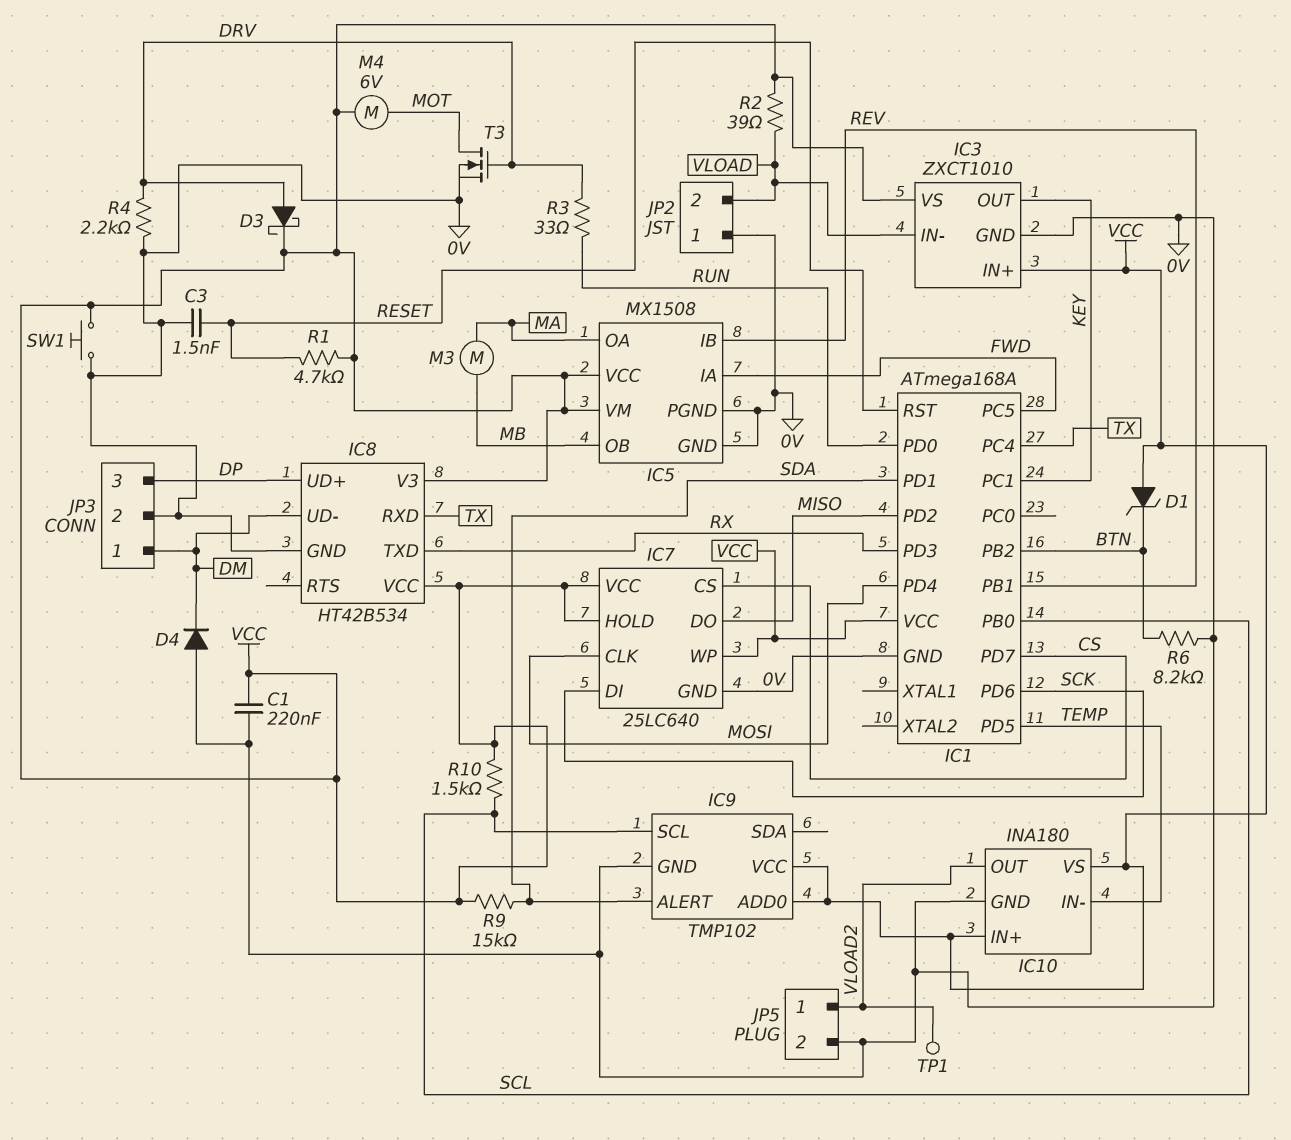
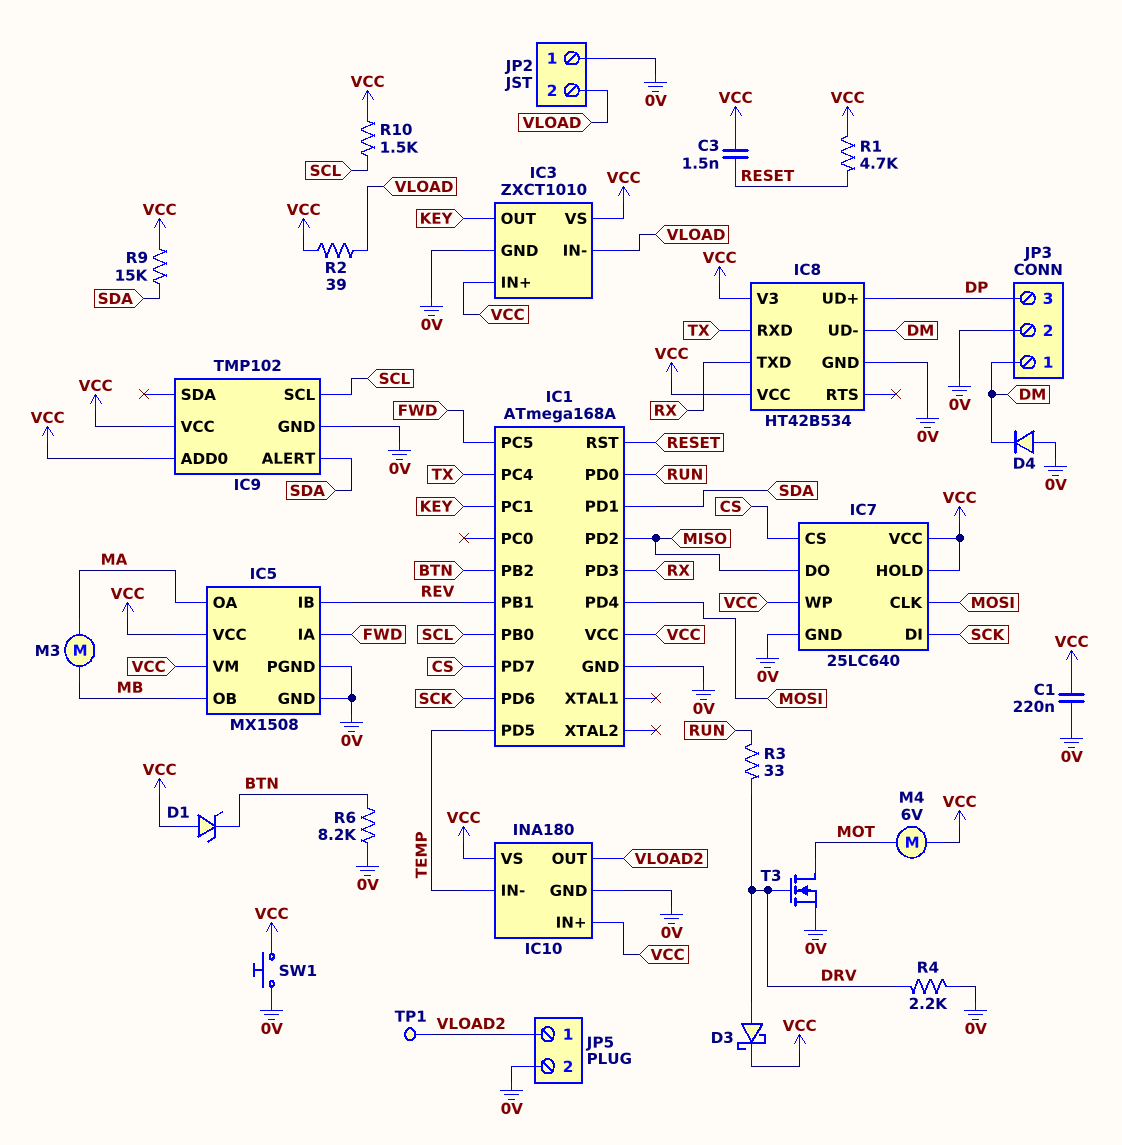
C3: 1.5nF (0V, RESET) -> 1.5nF (RESET, VCC)

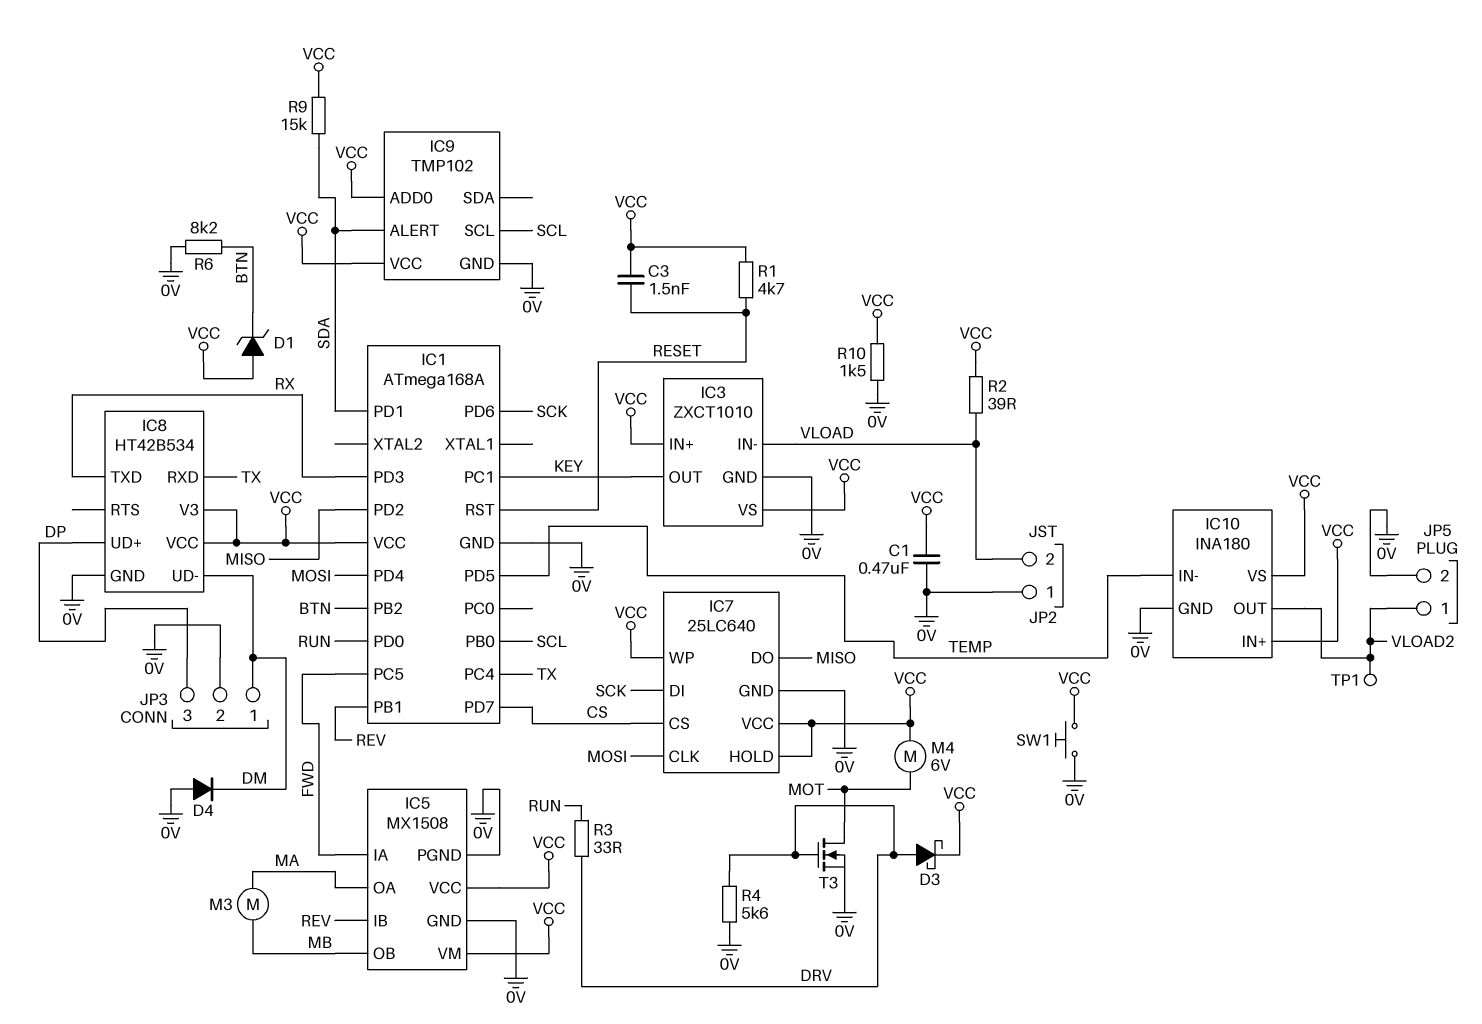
C1: 220nF (0V, VCC) -> 470nF (0V, VCC)
R4: 2.2k (0V, DRV) -> 5.6k (0V, DRV)
R10: 1.5k (SCL, VCC) -> 1.5k (0V, VCC)

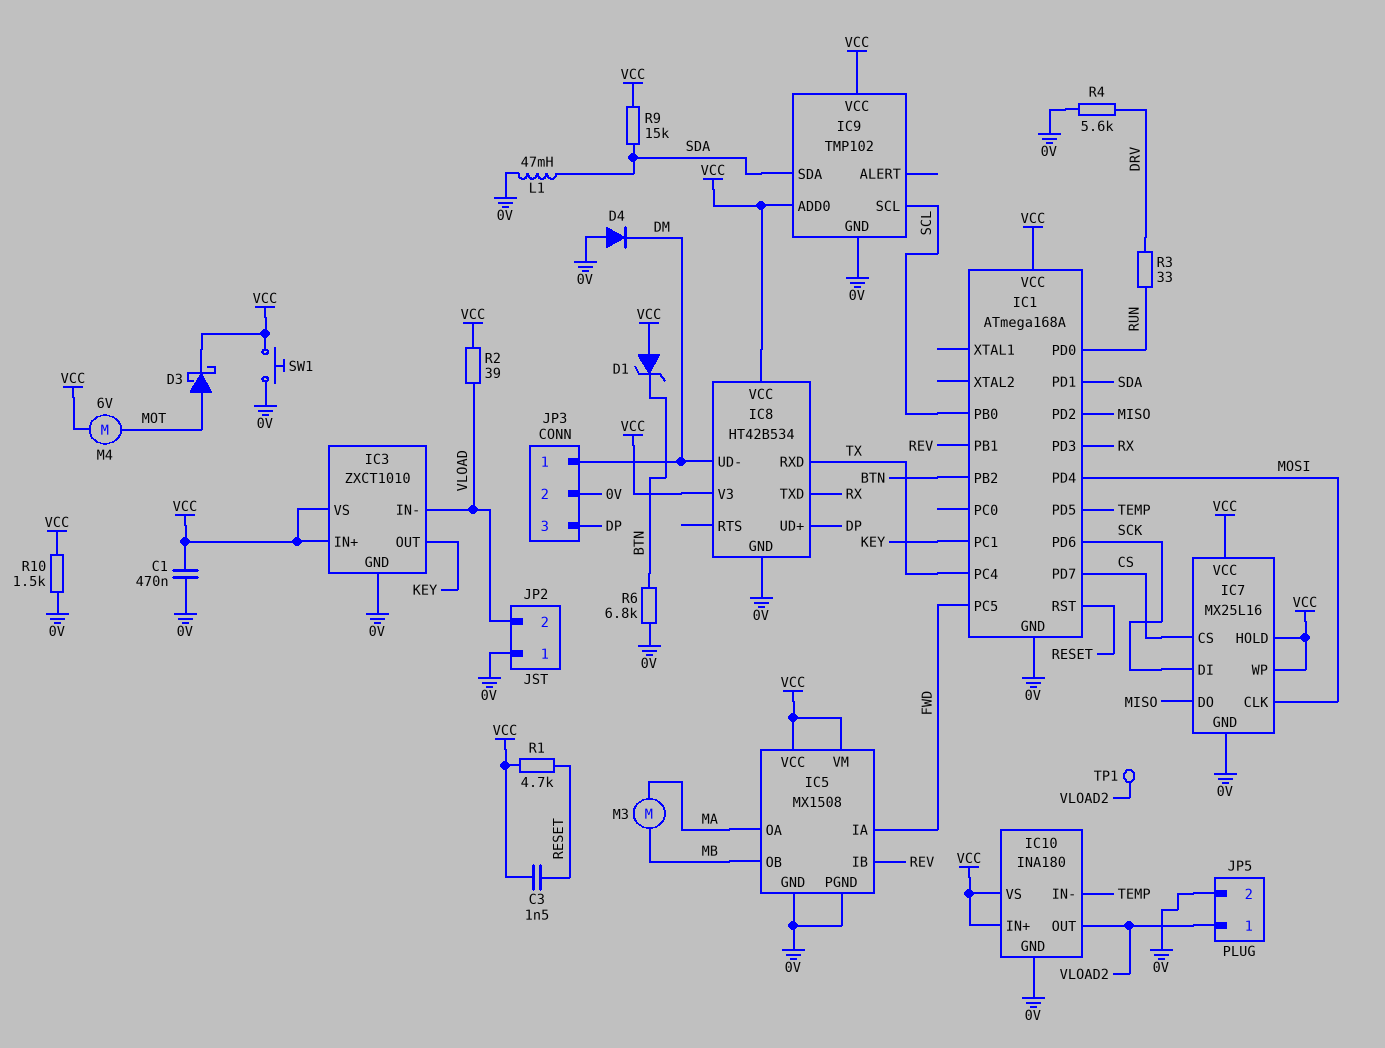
D3: schottky (A DRV, K VCC) -> schottky (A MOT, K VCC)
IC7: 25LC640 -> MX25L16
IC9 pin ALERT: SDA -> none
IC9 pin SDA: none -> SDA
L1: none -> 47mH (0V, SDA)
R6: 8.2k (0V, BTN) -> 6.8k (0V, BTN)
T3: NMOS (G DRV, D MOT, S 0V) -> none

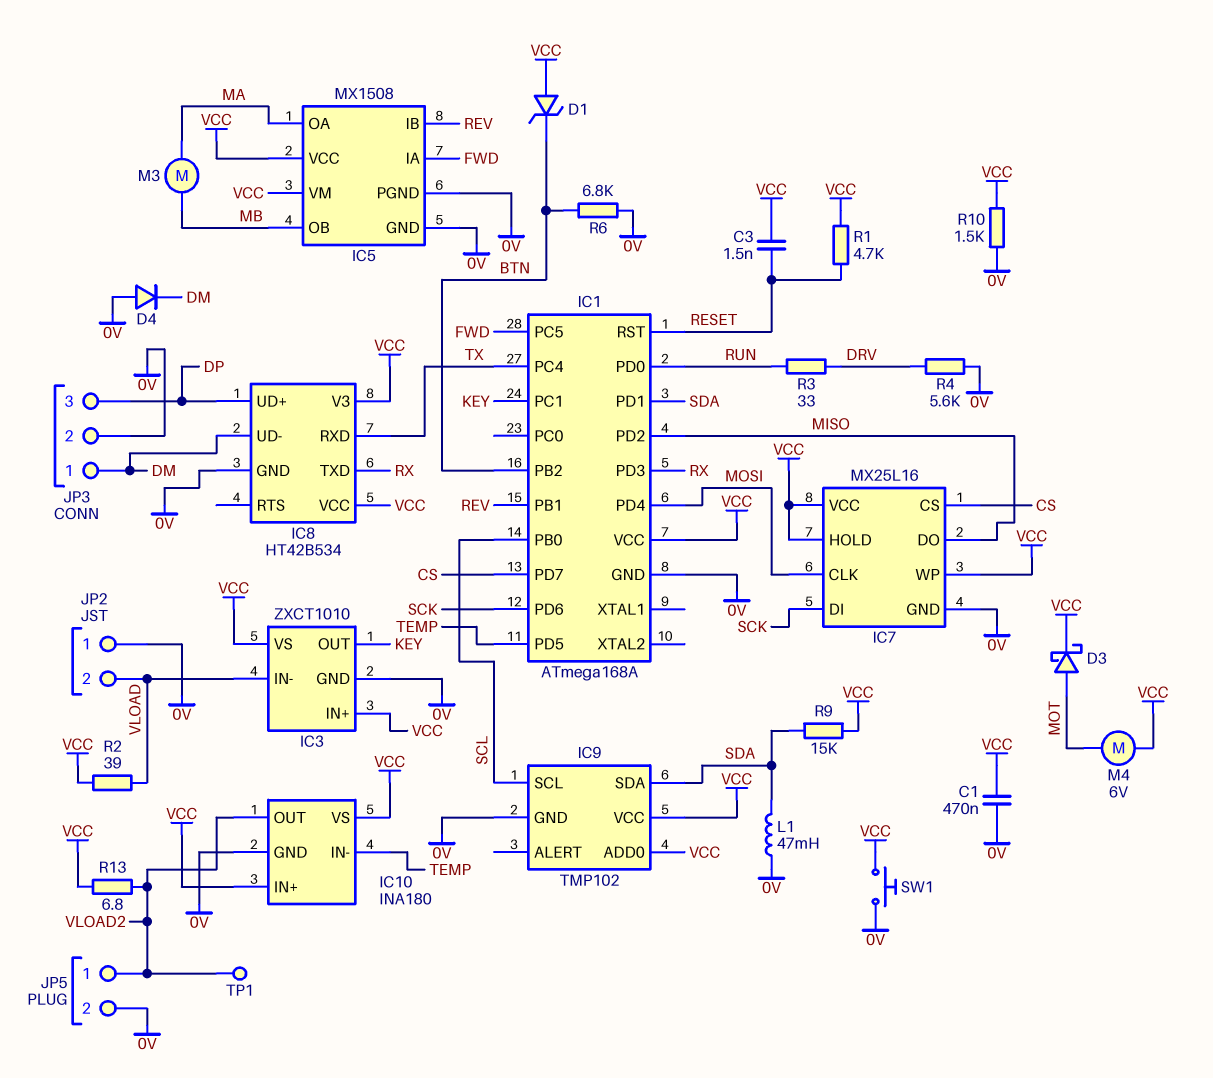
R13: none -> 6.8 (VCC, VLOAD2)

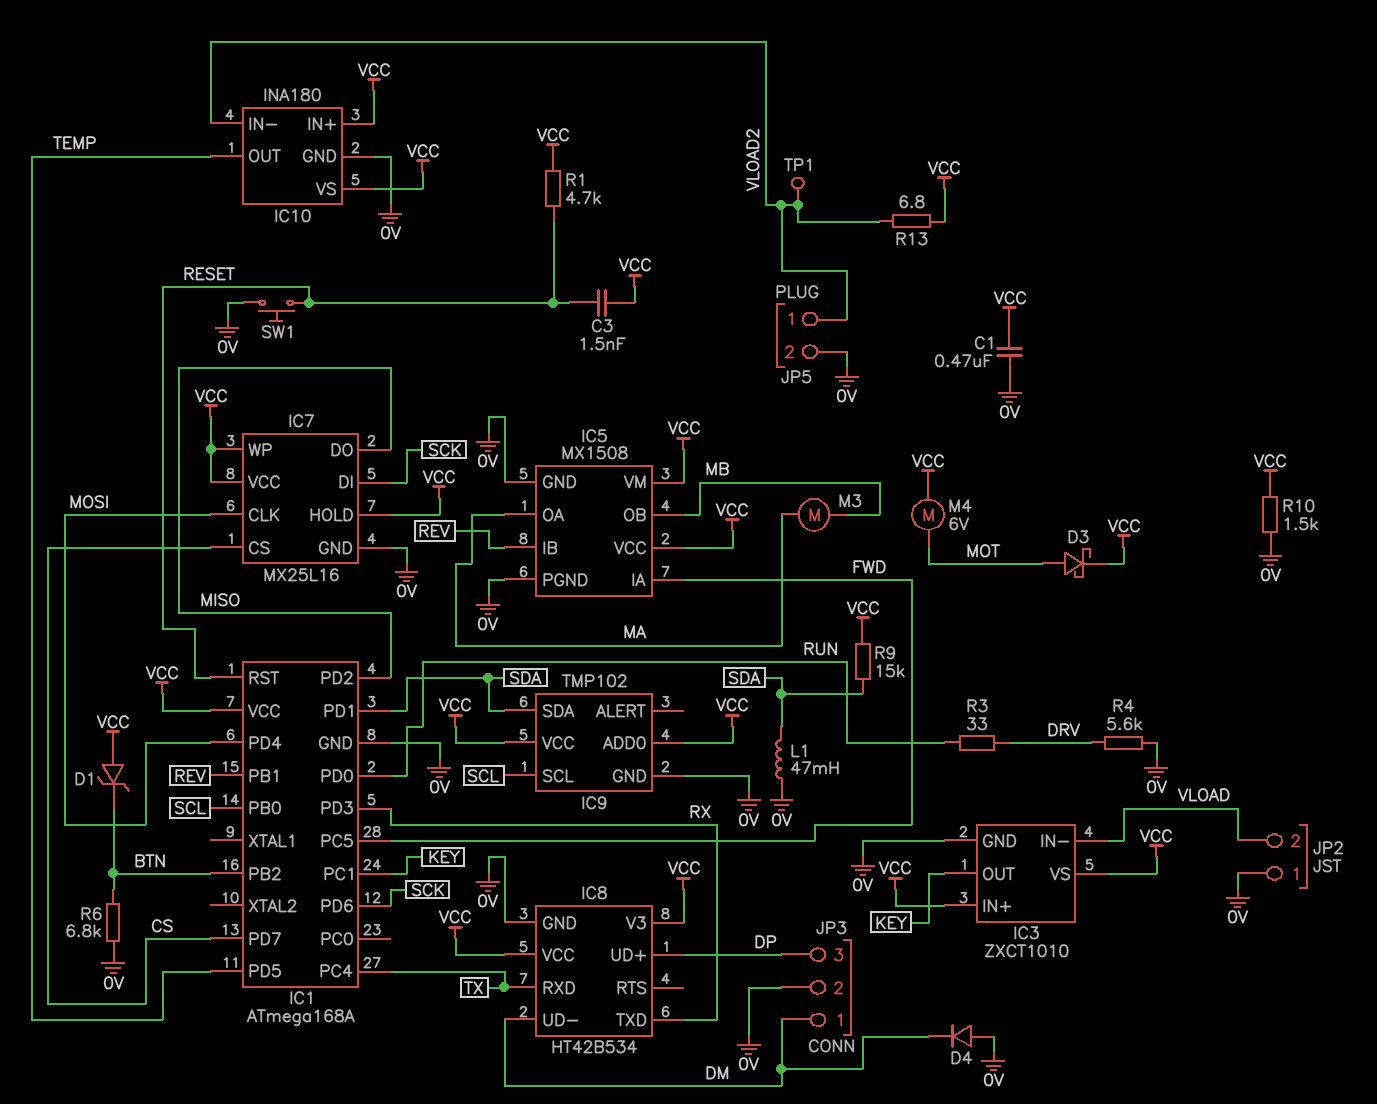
IC10 pin IN-: TEMP -> VLOAD2
IC10 pin OUT: VLOAD2 -> TEMP
R2: 39 (VCC, VLOAD) -> none
SW1: button (0V, VCC) -> button (0V, RESET)

